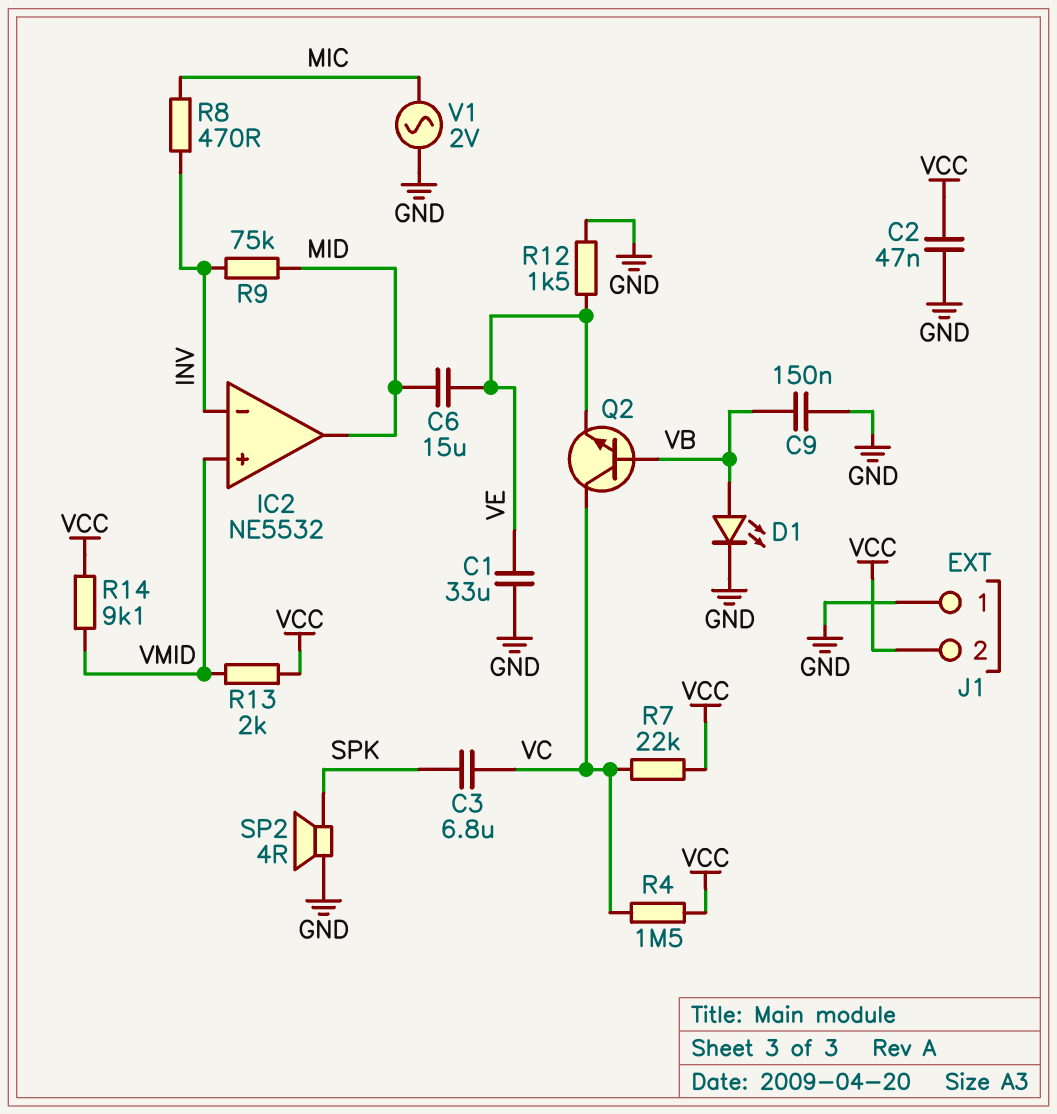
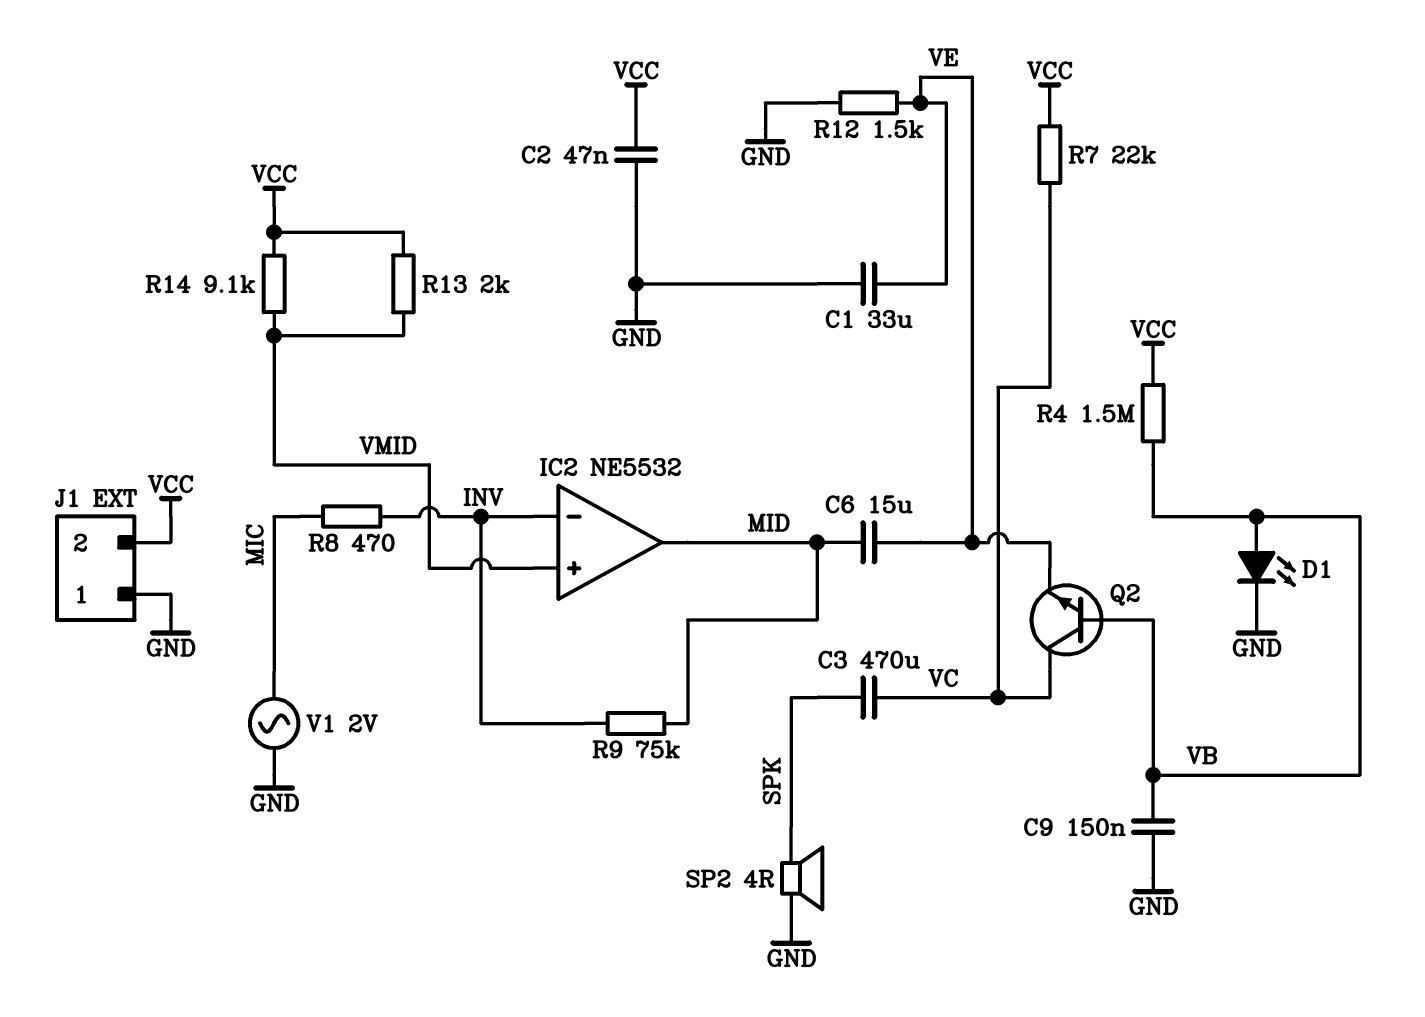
C3: 6.8uF (SPK, VC) -> 470uF (SPK, VC)
R4: 1.5M (VC, VCC) -> 1.5M (VB, VCC)

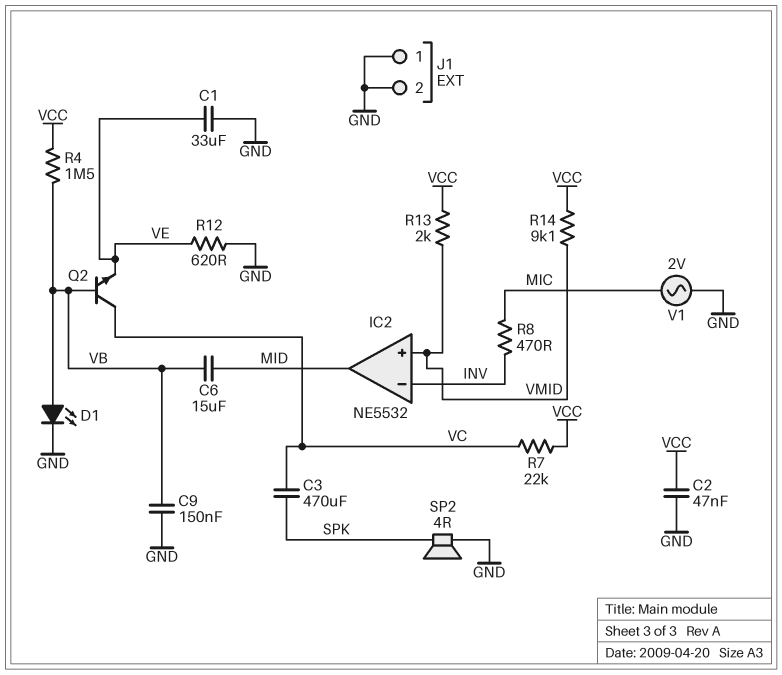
C6: 15uF (MID, VE) -> 15uF (MID, VB)
J1 pin 2: VCC -> GND
R9: 75k (INV, MID) -> none
R12: 1.5k (GND, VE) -> 620 (GND, VE)

